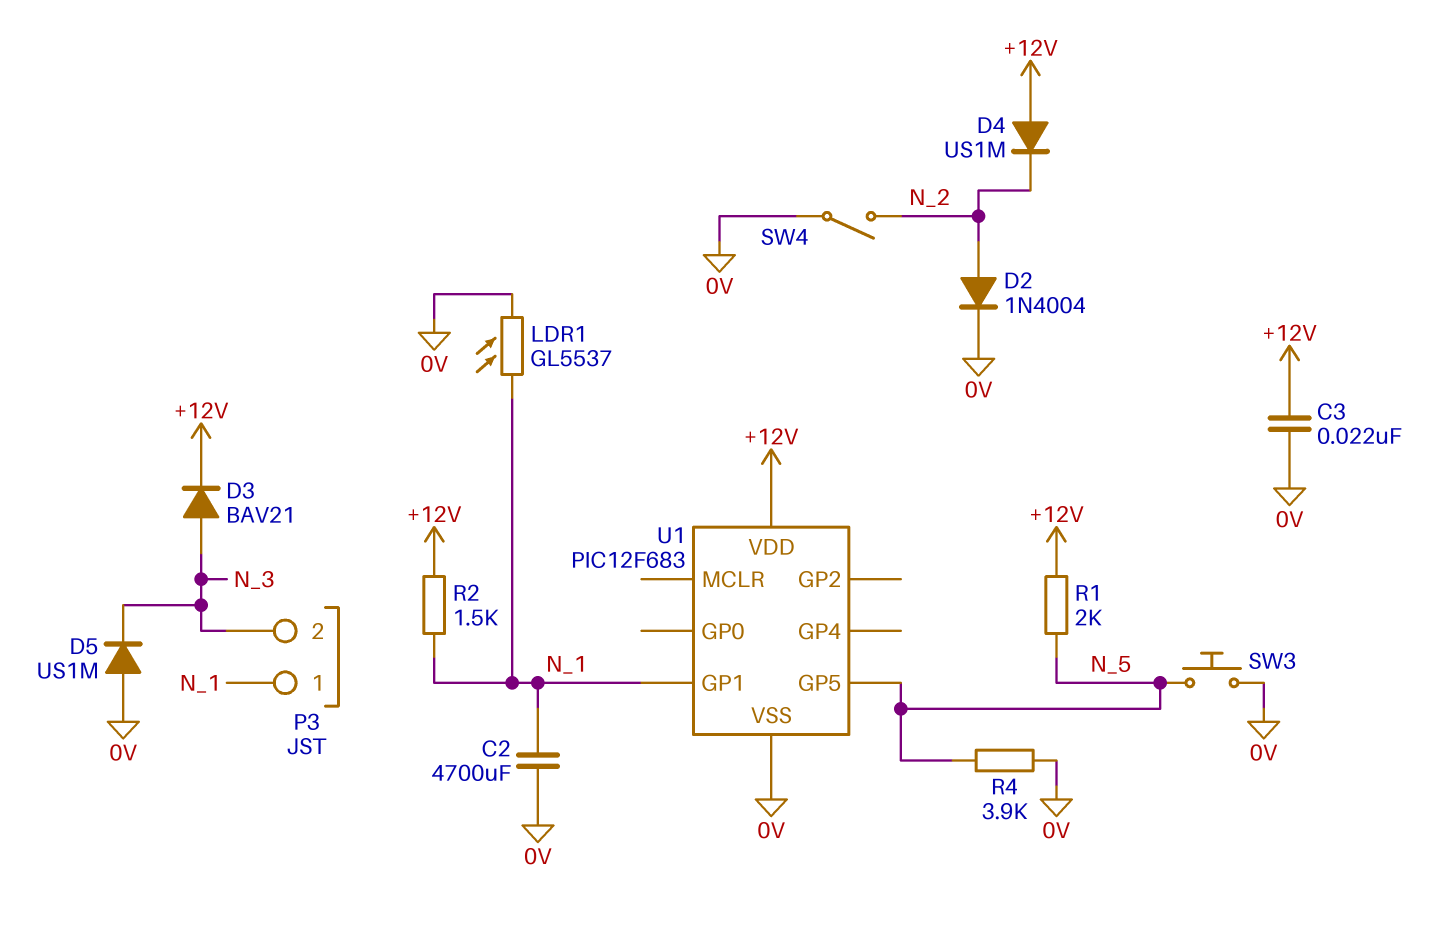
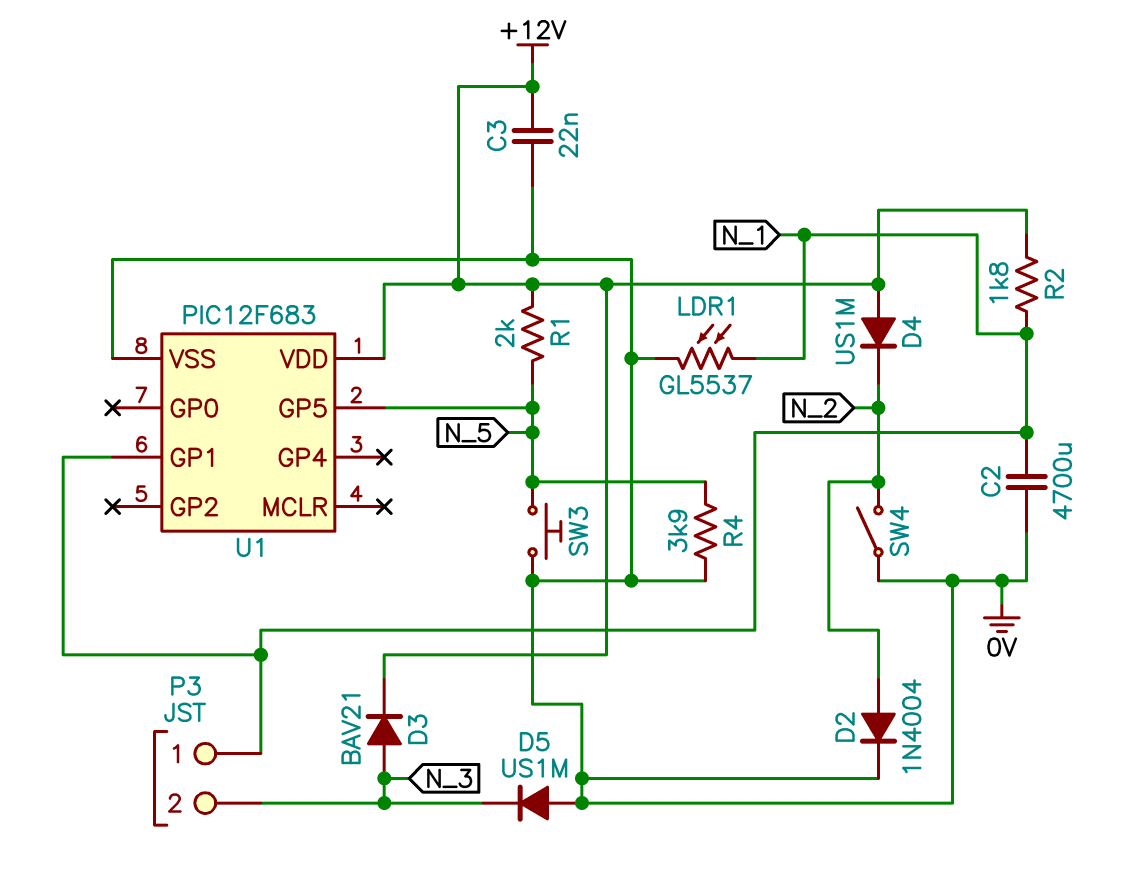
R2: 1.5k (+12V, N_1) -> 1.8k (+12V, N_1)

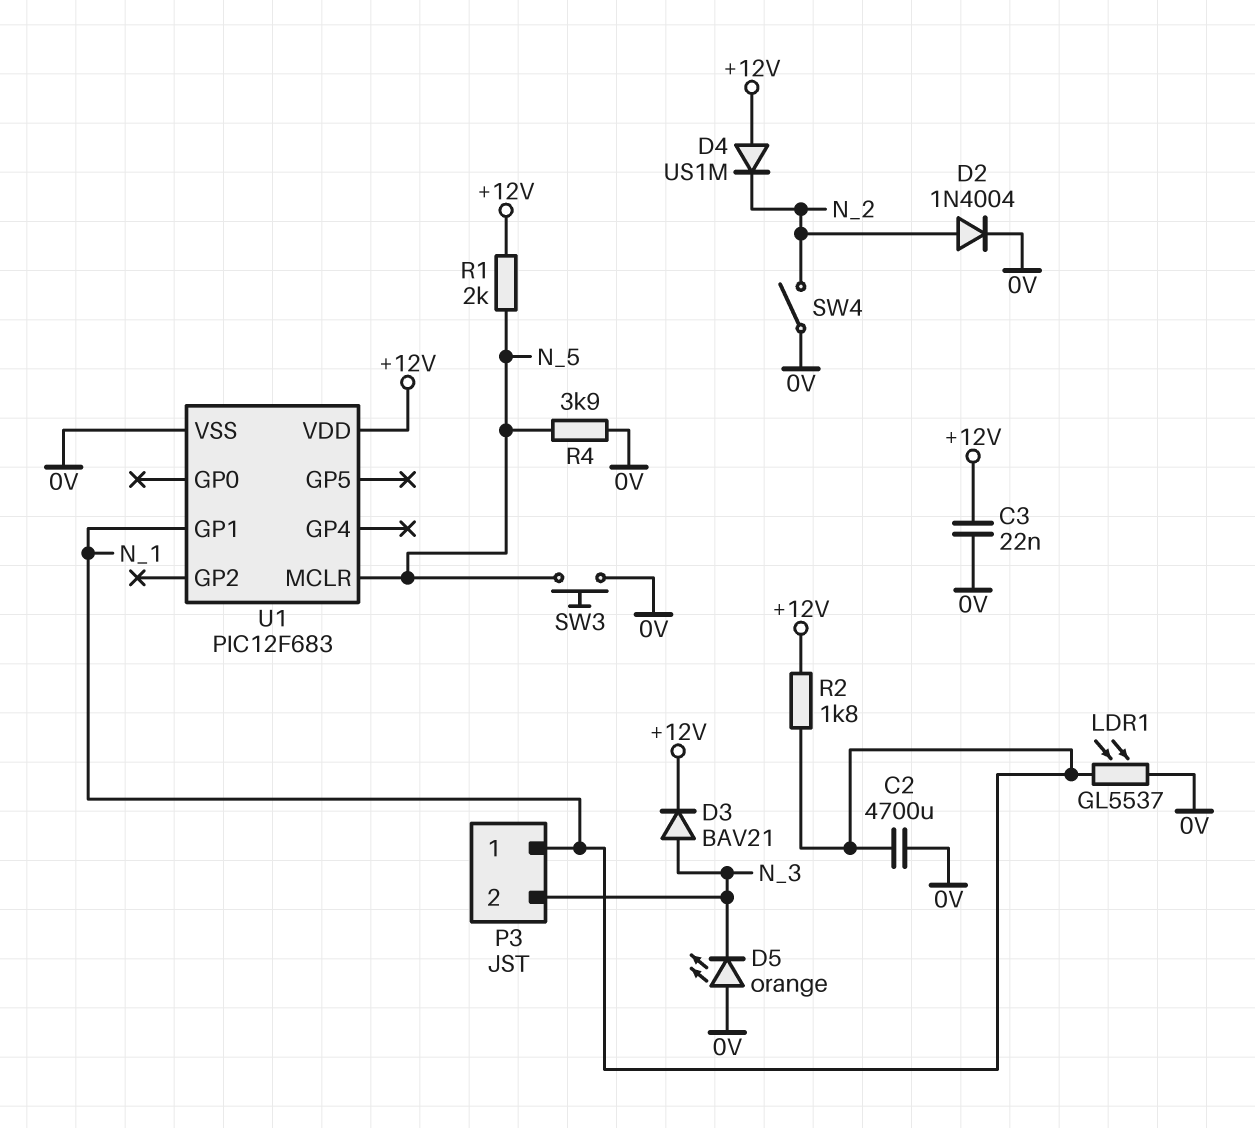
D5: diode US1M (A 0V, K N_3) -> LED orange (A 0V, K N_3)
U1 pin GP5: N_5 -> none
U1 pin MCLR: none -> N_5

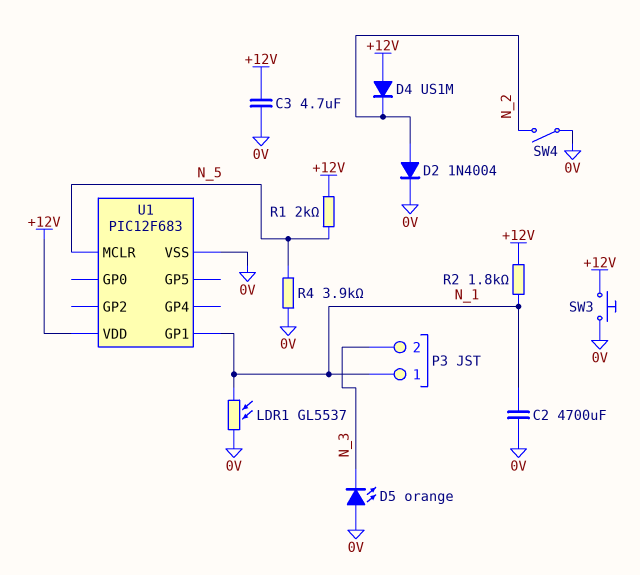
C3: 22nF (+12V, 0V) -> 4.7uF (+12V, 0V)
D3: diode BAV21 (A N_3, K +12V) -> none
SW3: button (0V, N_5) -> button (+12V, 0V)

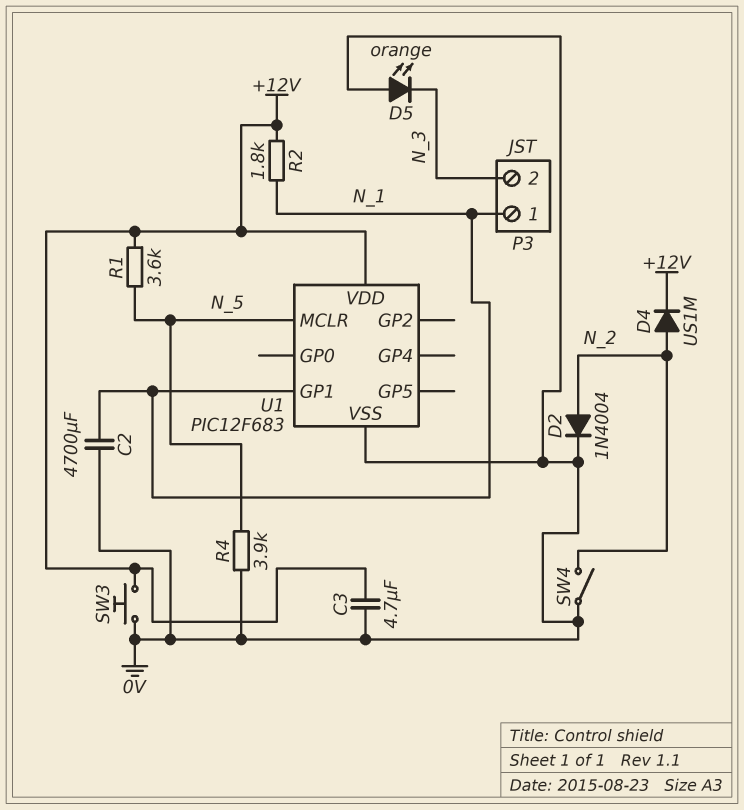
D4: diode US1M (A +12V, K N_2) -> diode US1M (A N_2, K +12V)
LDR1: GL5537 (0V, N_1) -> none
R1: 2k (+12V, N_5) -> 3.6k (+12V, N_5)

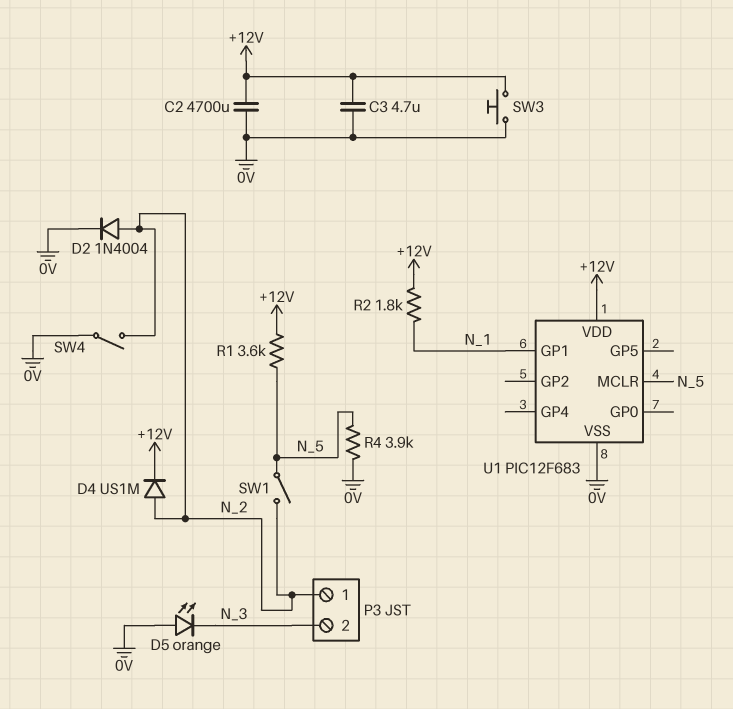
C2: 4700uF (0V, N_1) -> 4700uF (+12V, 0V)
P3 pin 1: N_1 -> N_2
SW1: none -> switch (N_2, N_5)

